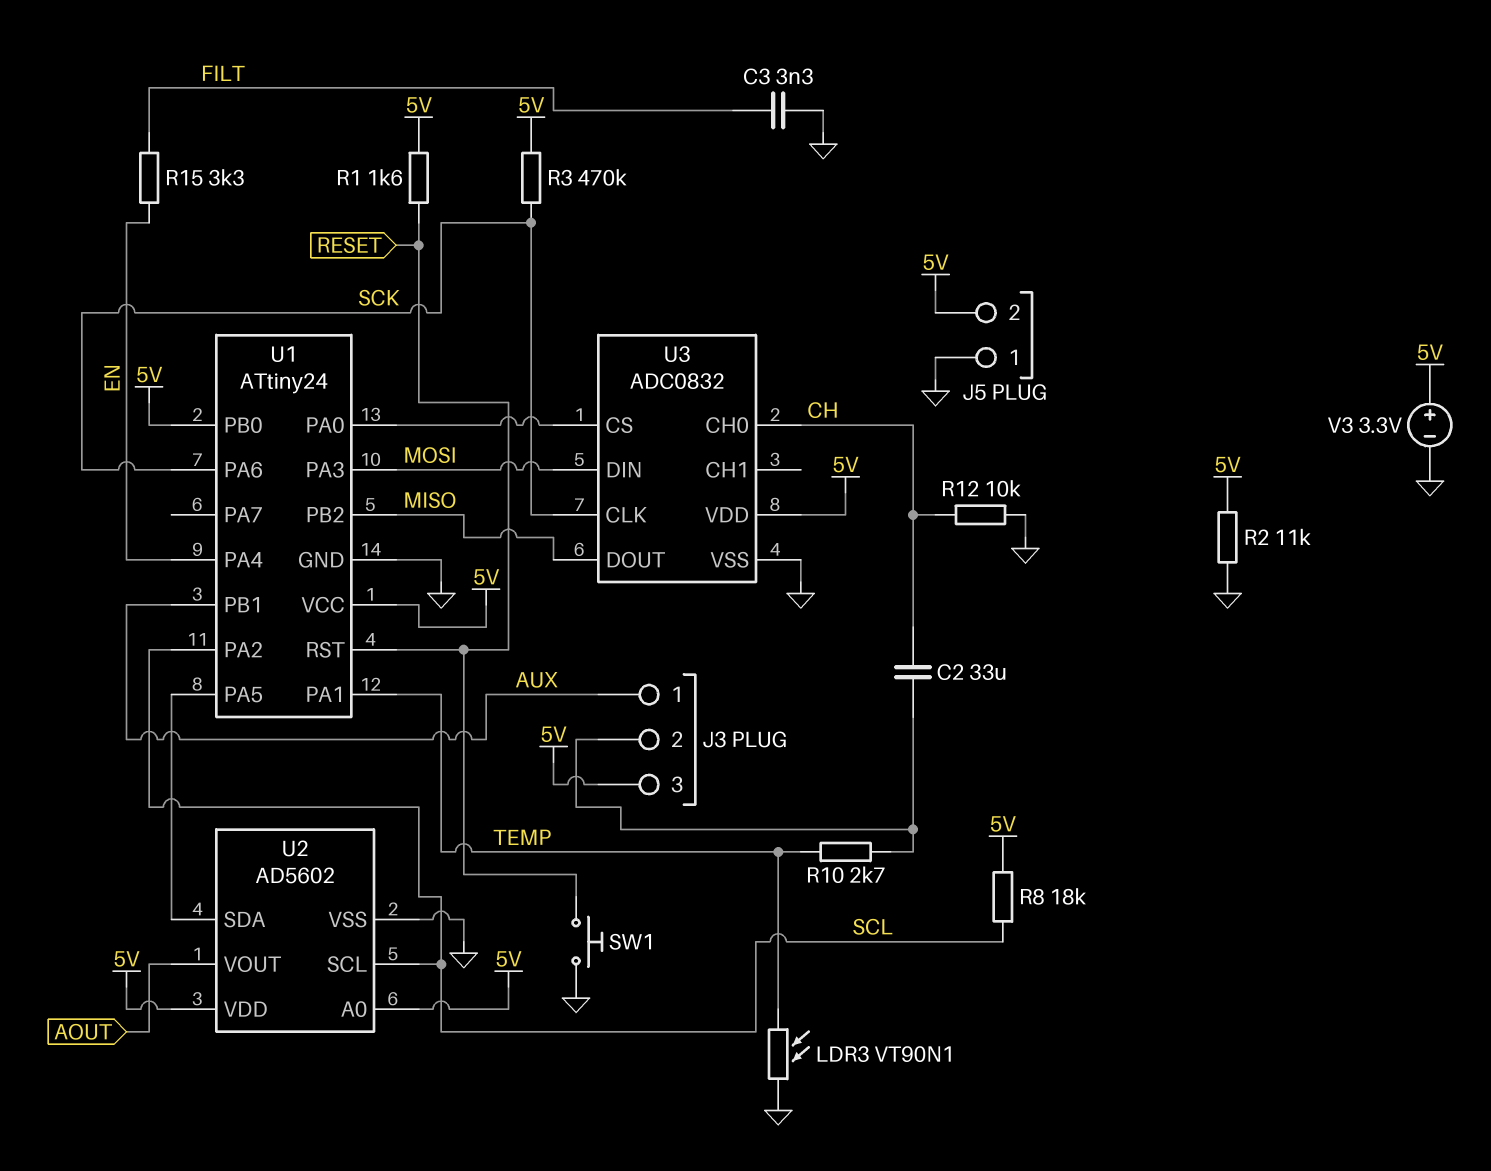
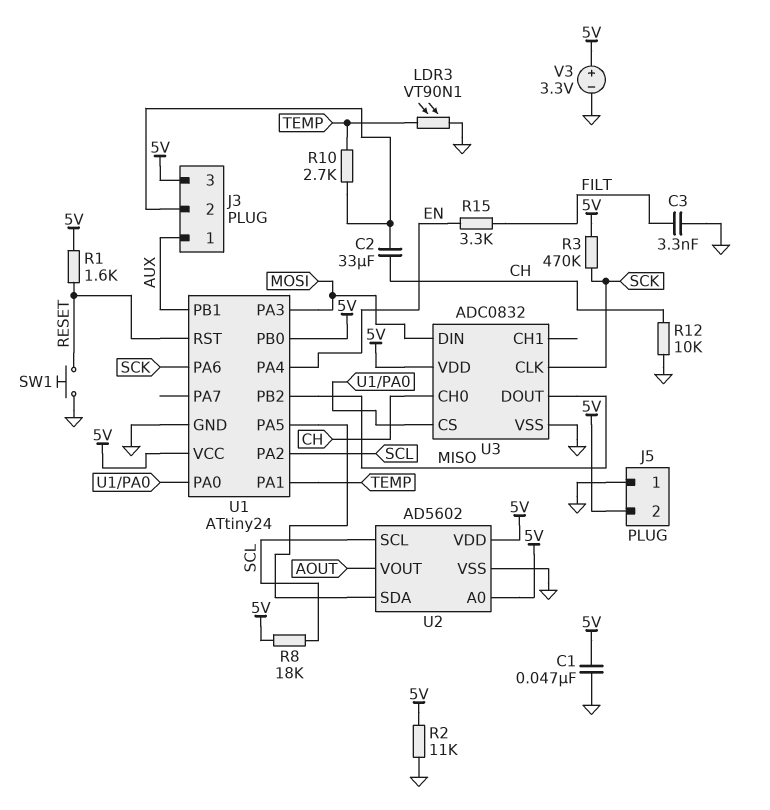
C1: none -> 47nF (5V, GND)

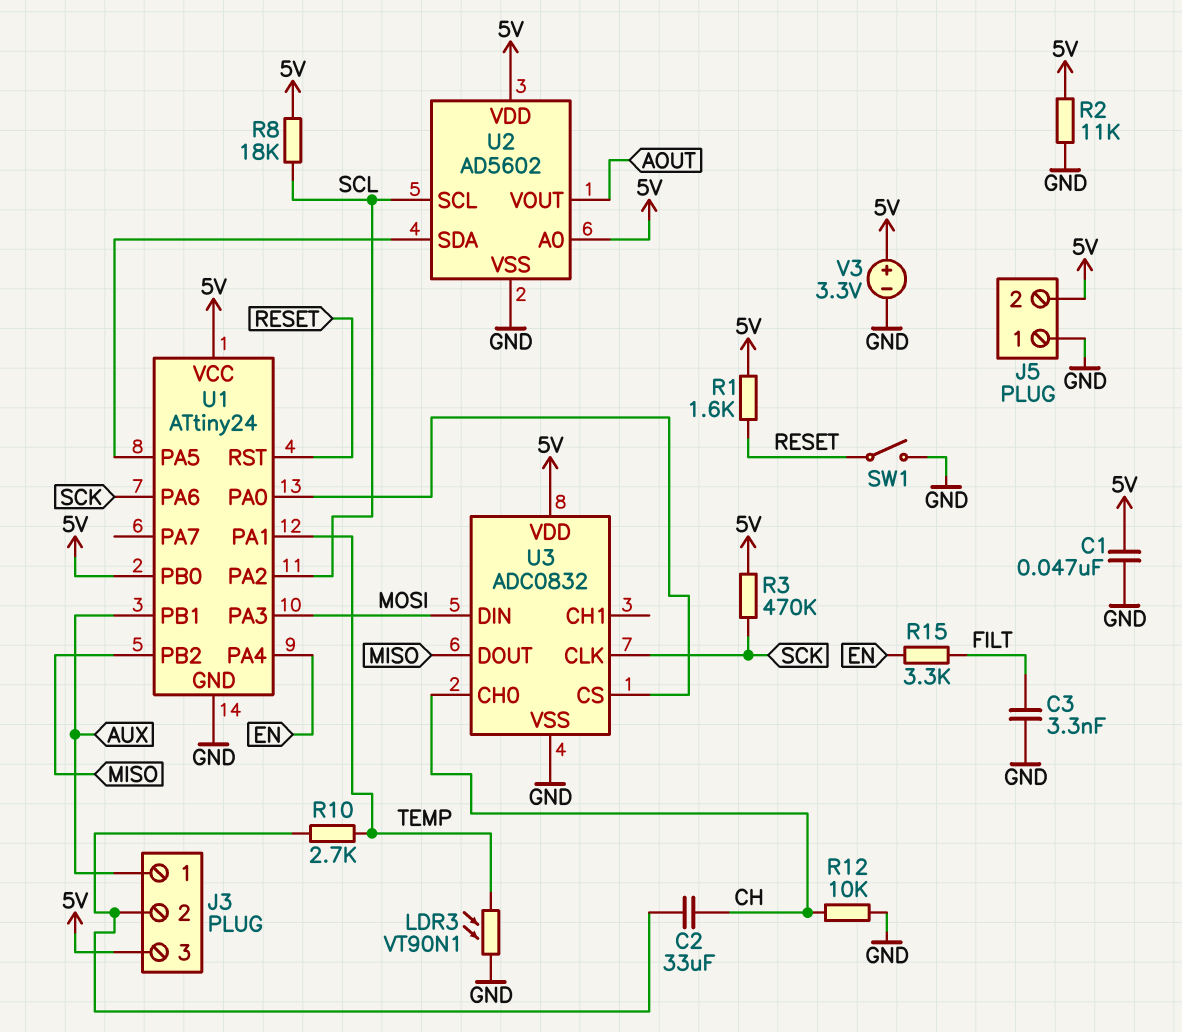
SW1: button (GND, RESET) -> switch (GND, RESET)

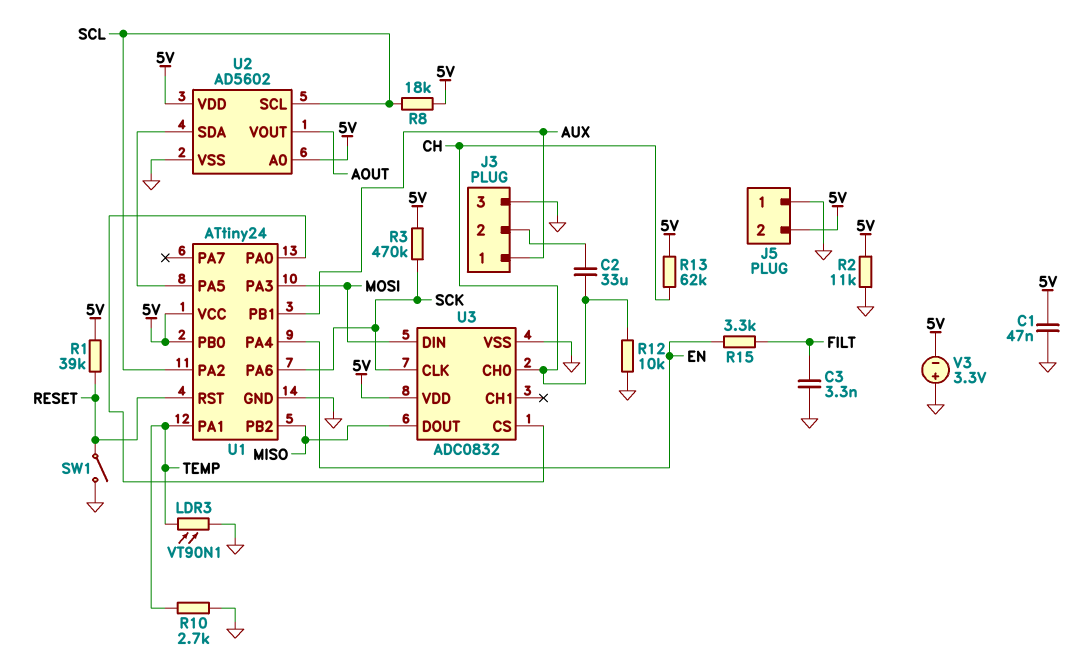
J3 pin 3: 5V -> GND
R1: 1.6k (5V, RESET) -> 39k (5V, RESET)
R10: 2.7k (J3/2, TEMP) -> 2.7k (GND, TEMP)
R13: none -> 62k (5V, CH)
V3: 3.3V (plus 5V, minus GND) -> 3.3V (plus GND, minus 5V)

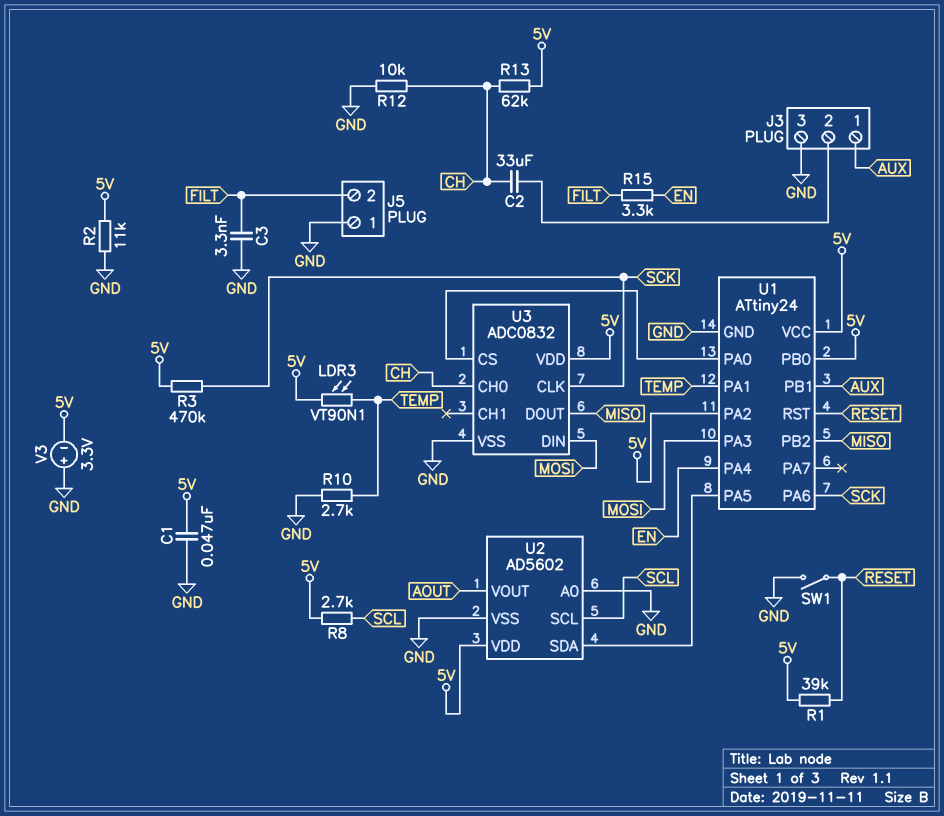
J5 pin 2: 5V -> FILT
LDR3: VT90N1 (GND, TEMP) -> VT90N1 (5V, TEMP)
R8: 18k (5V, SCL) -> 2.7k (5V, SCL)
U1 pin PA2: SCL -> 5V
U2 pin A0: 5V -> GND

